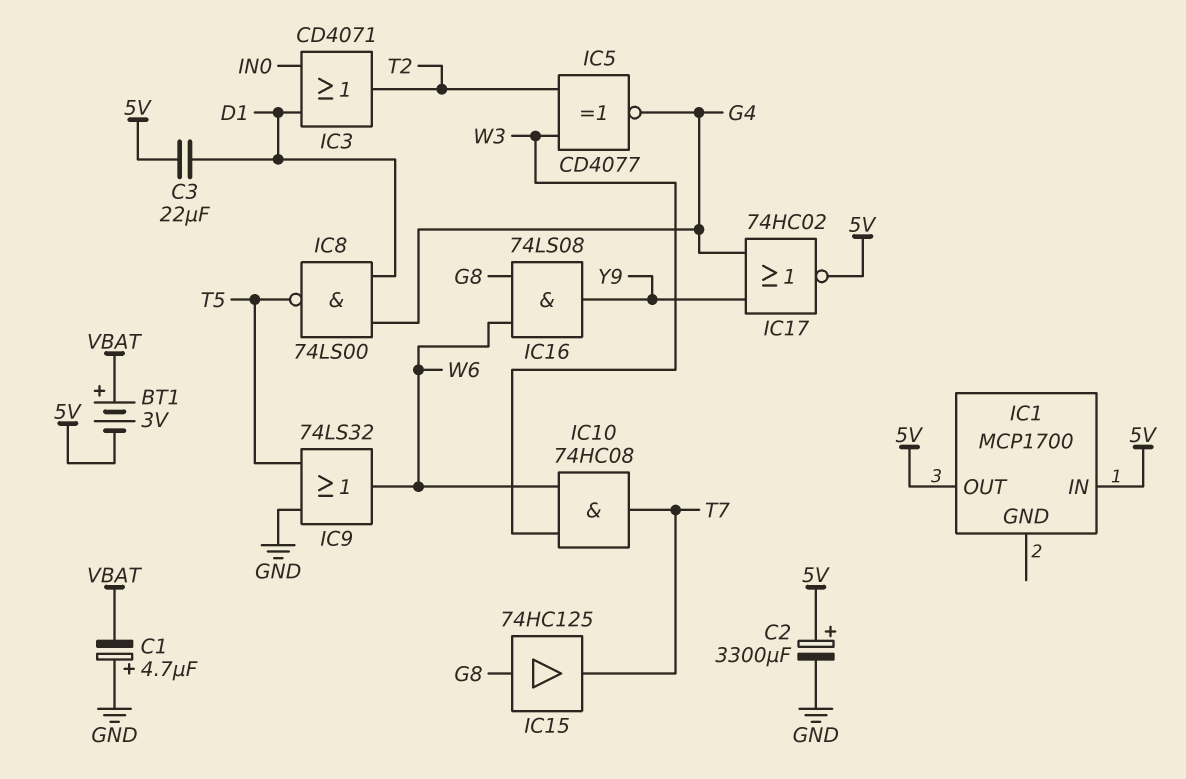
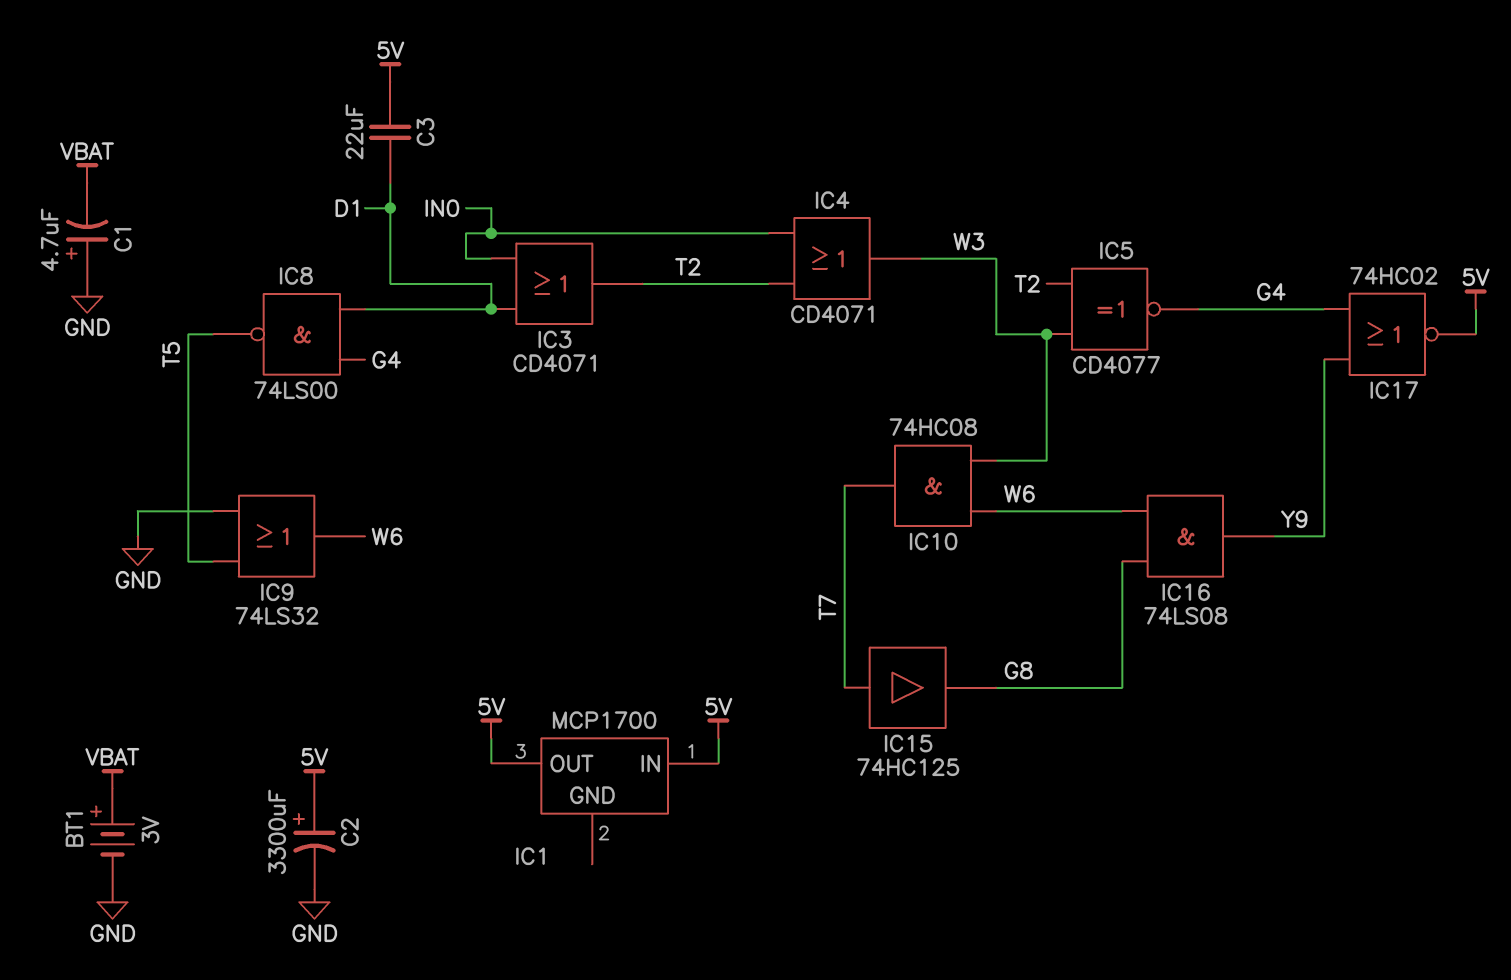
BT1: 3V (plus VBAT, minus 5V) -> 3V (plus VBAT, minus GND)
IC4: none -> OR CD4071 (in IN0, in T2, out W3)
IC15: buffer 74HC125 (in G8, out T7) -> buffer 74HC125 (in T7, out G8)

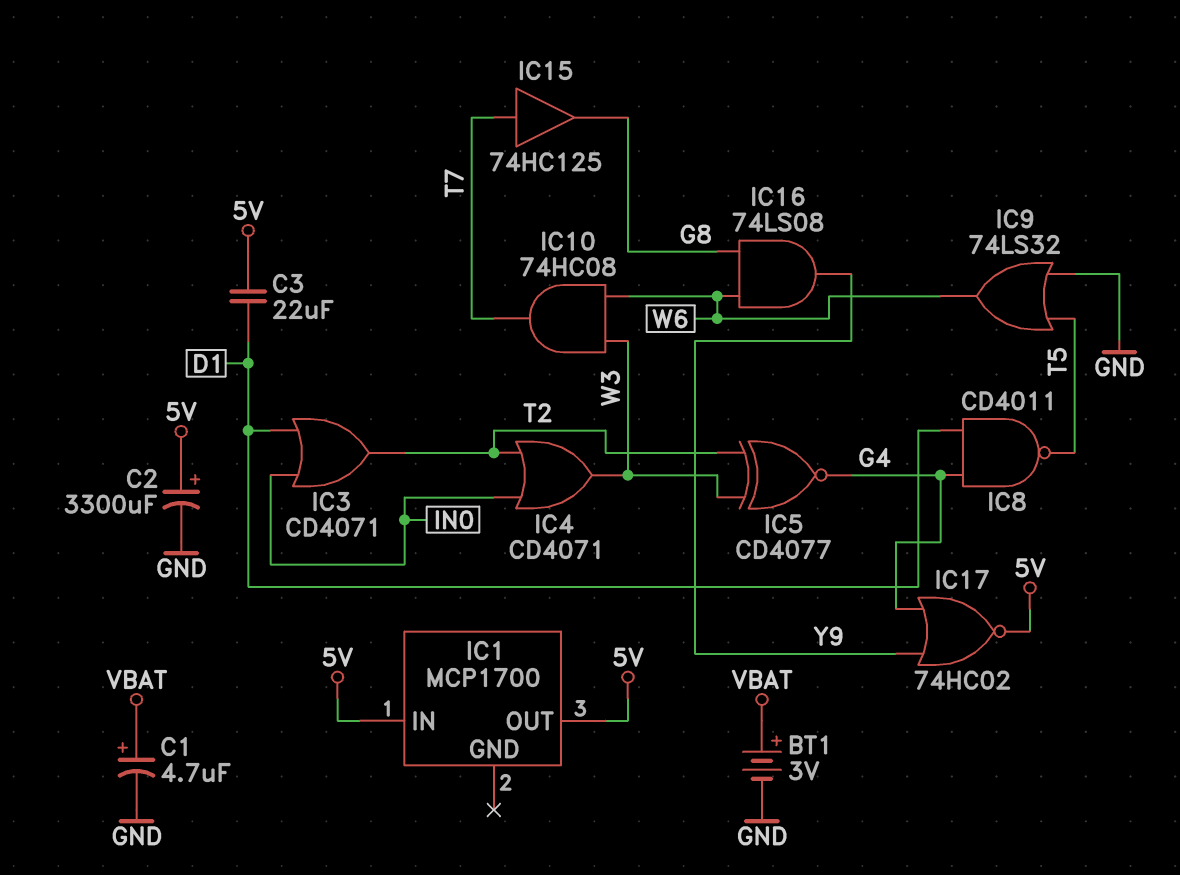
C1: 4.7uF (plus GND, minus VBAT) -> 4.7uF (plus VBAT, minus GND)
IC8: NAND 74LS00 (in D1, in G4, out T5) -> NAND CD4011 (in D1, in G4, out T5)

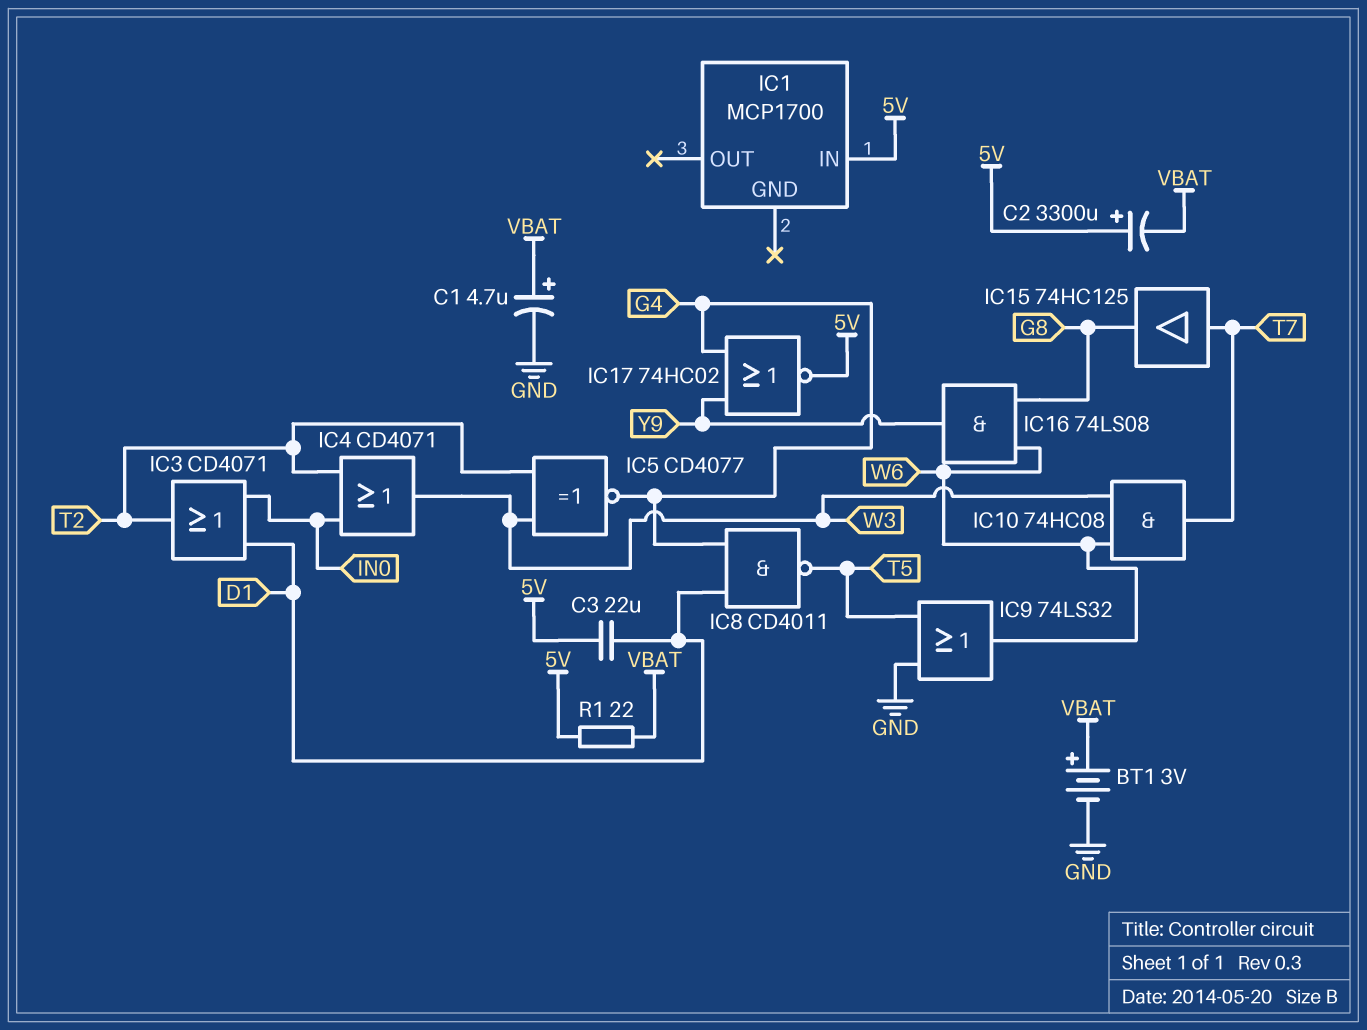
C2: 3300uF (plus 5V, minus GND) -> 3300uF (plus 5V, minus VBAT)
IC1 pin OUT: 5V -> none
R1: none -> 22 (5V, VBAT)

